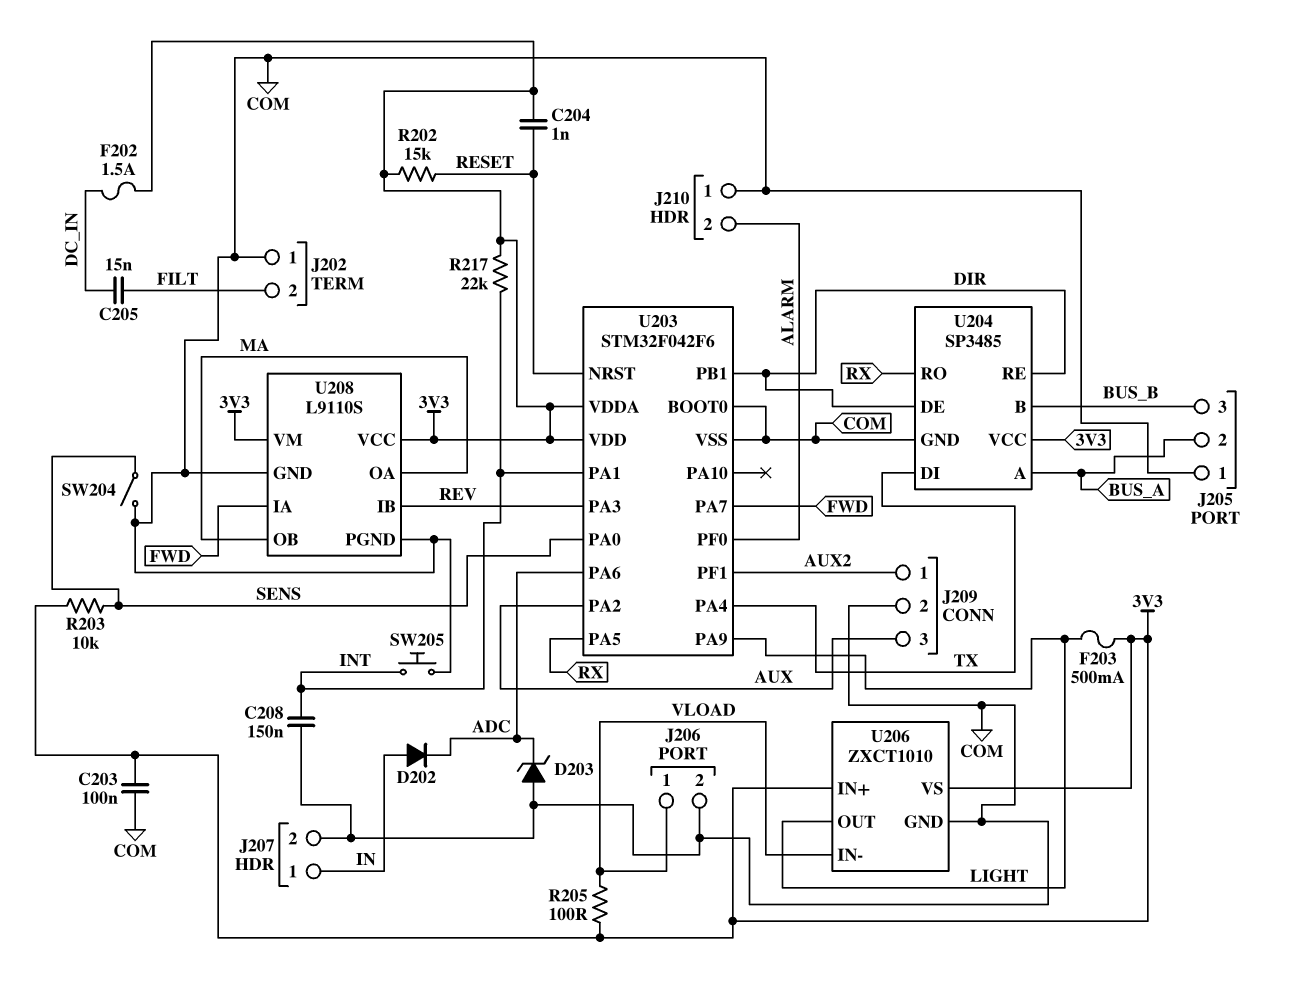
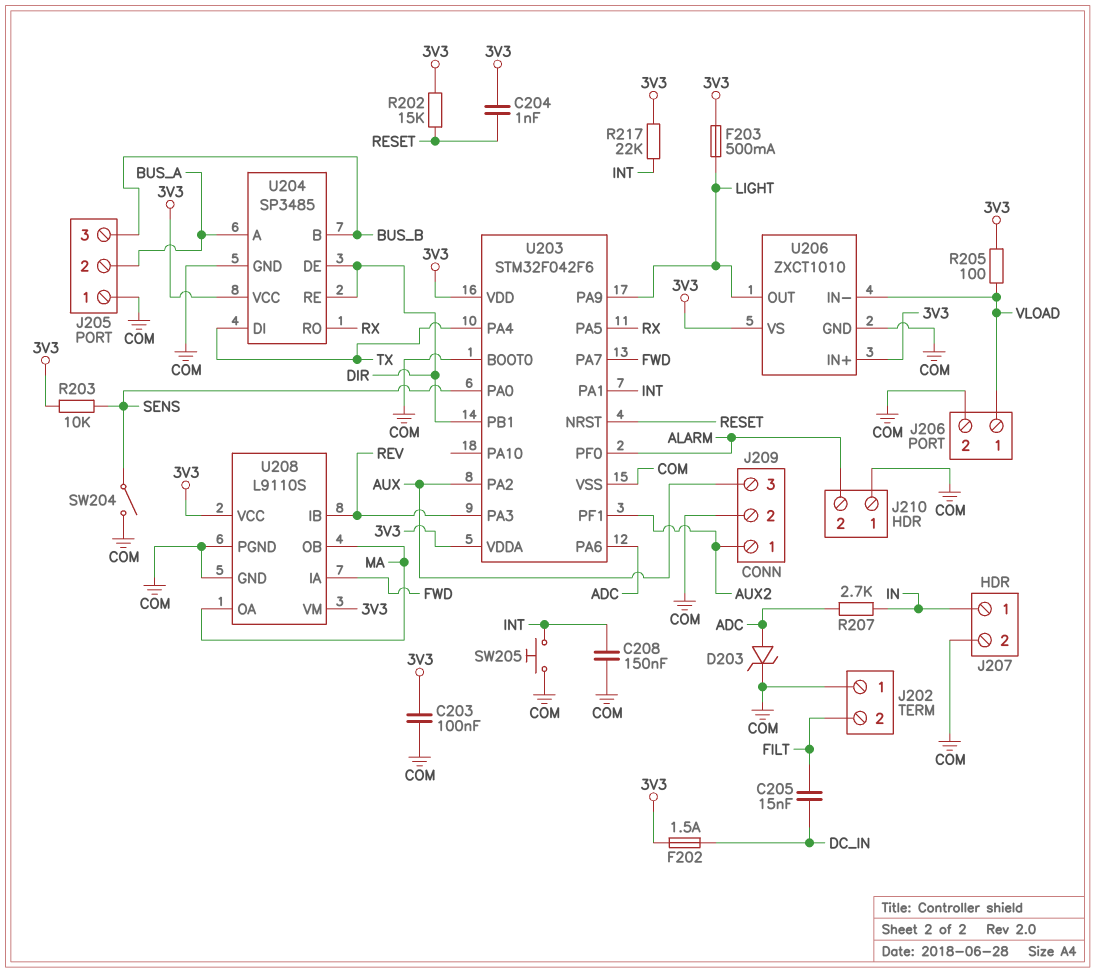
D202: diode (A IN, K ADC) -> none
D203: zener (A COM, K ADC) -> zener (A ADC, K COM)
R207: none -> 2.7k (ADC, IN)

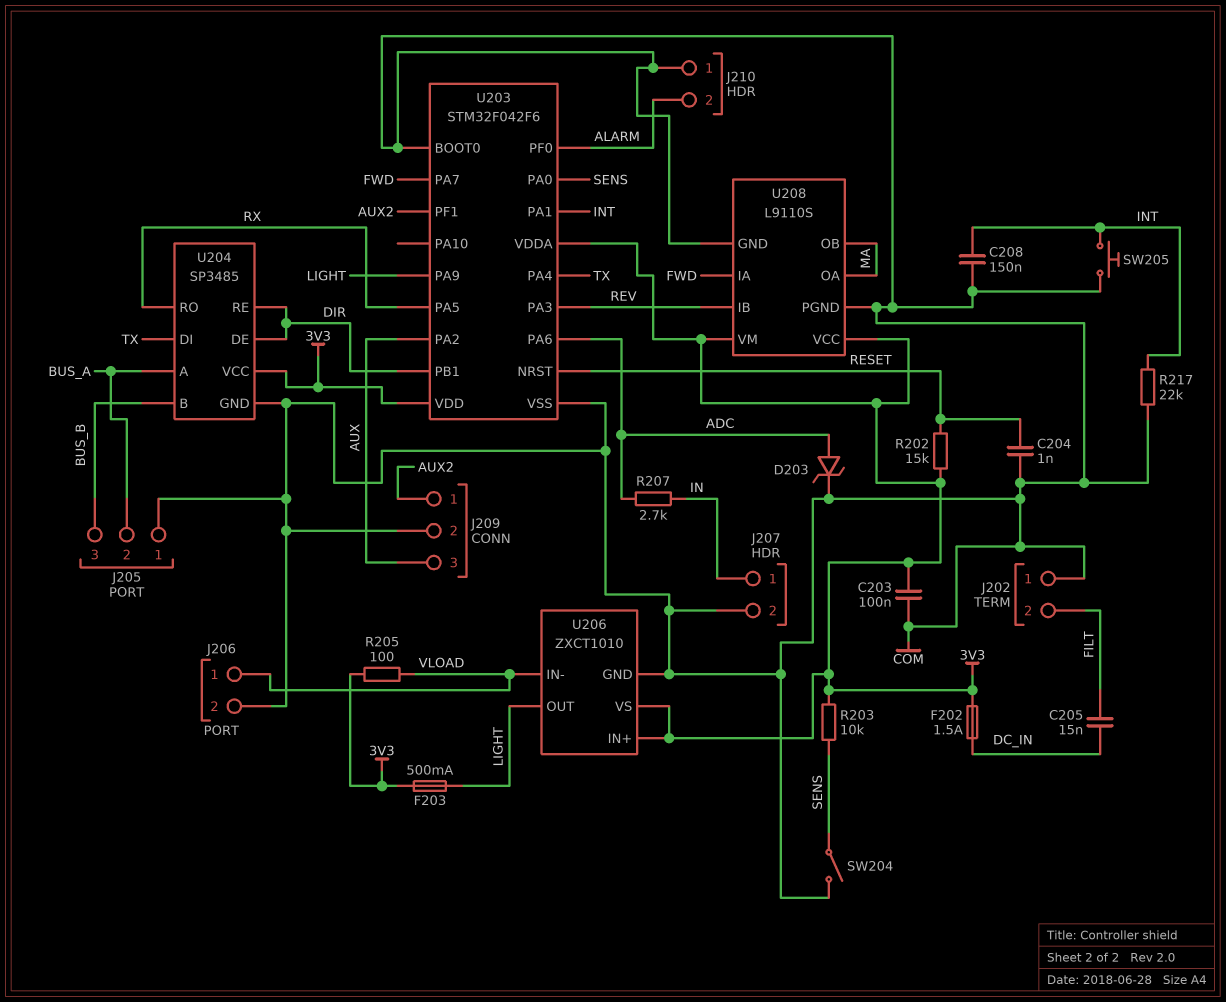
C204: 1nF (3V3, RESET) -> 1nF (COM, RESET)
R217: 22k (3V3, INT) -> 22k (COM, INT)

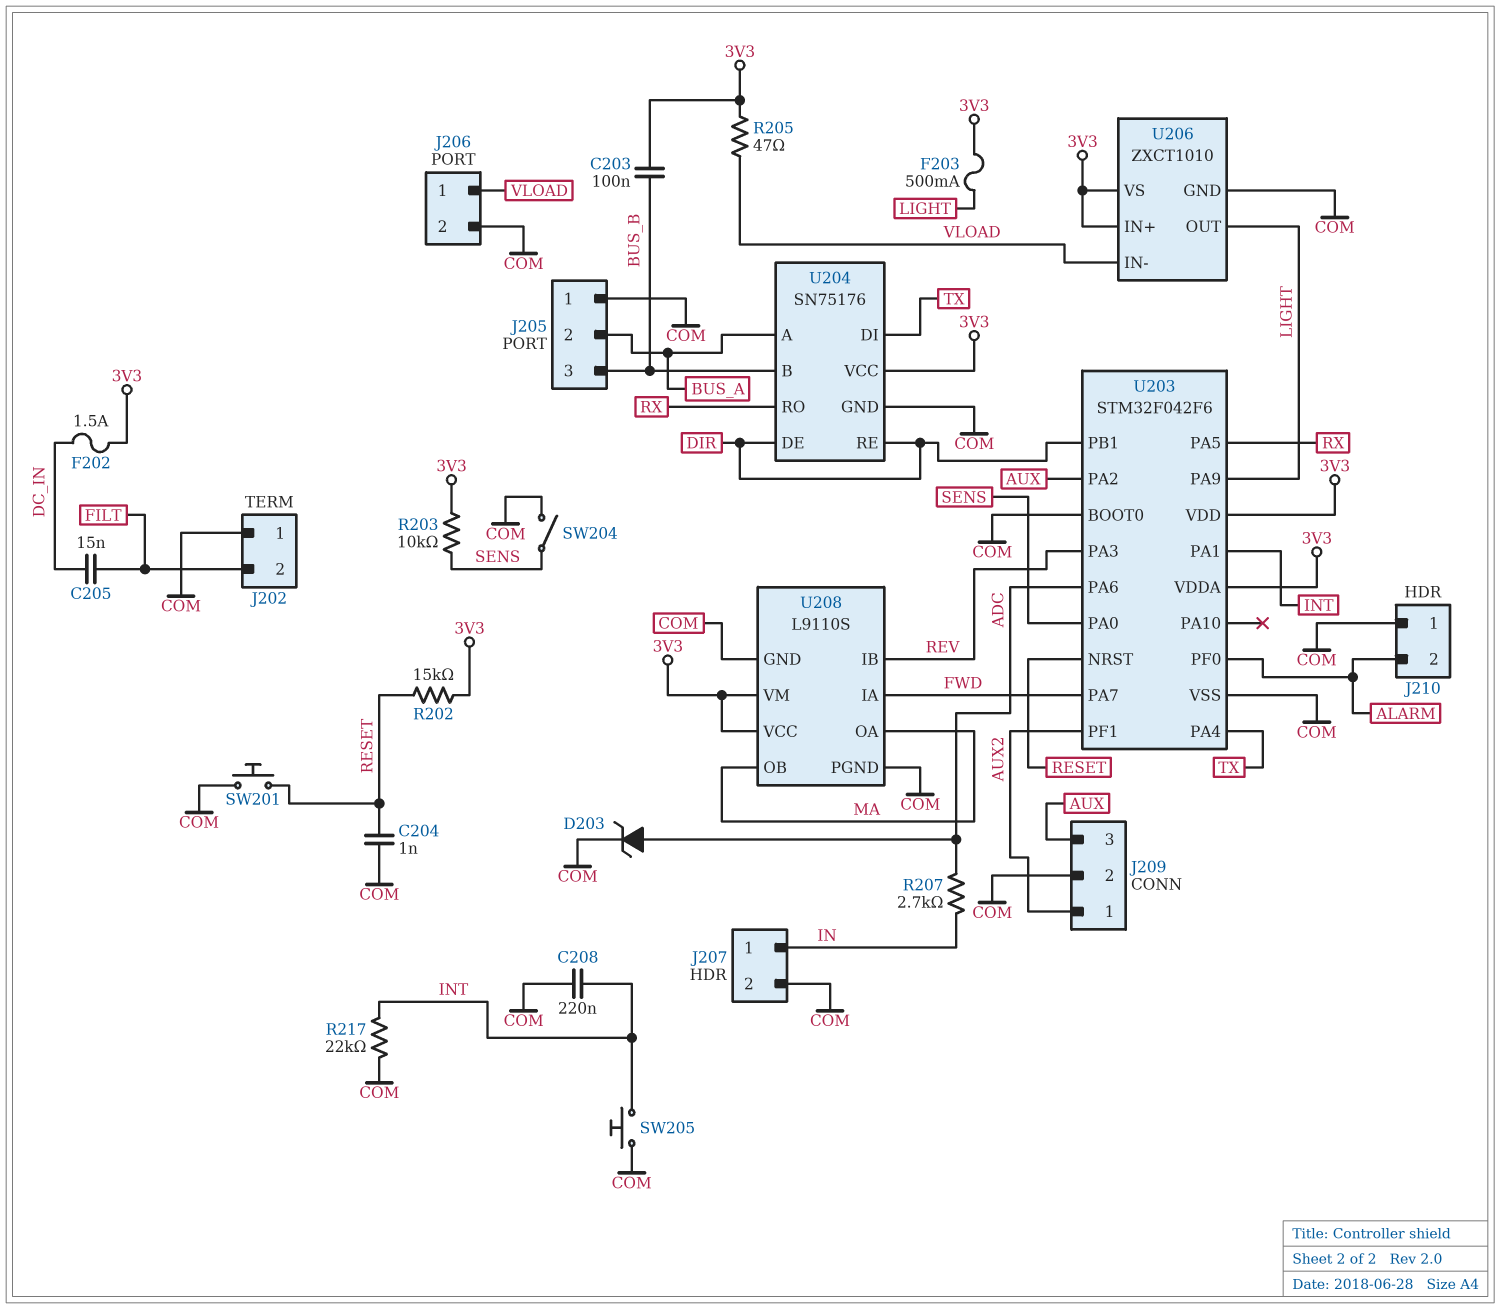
C203: 100nF (3V3, COM) -> 100nF (3V3, BUS_B)
C208: 150nF (COM, INT) -> 220nF (COM, INT)
R205: 100 (3V3, VLOAD) -> 47 (3V3, VLOAD)
SW201: none -> button (COM, RESET)
U204: SP3485 -> SN75176

